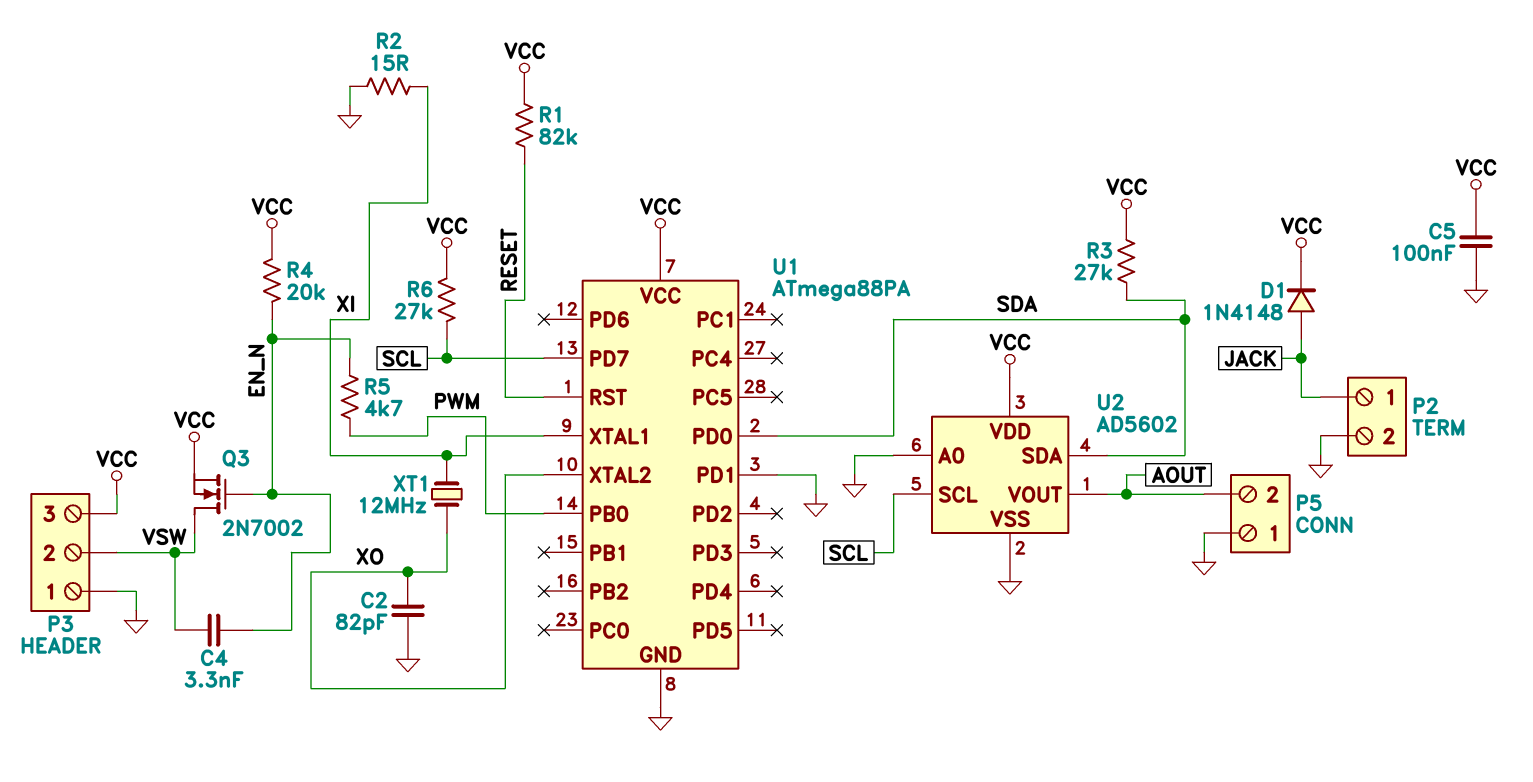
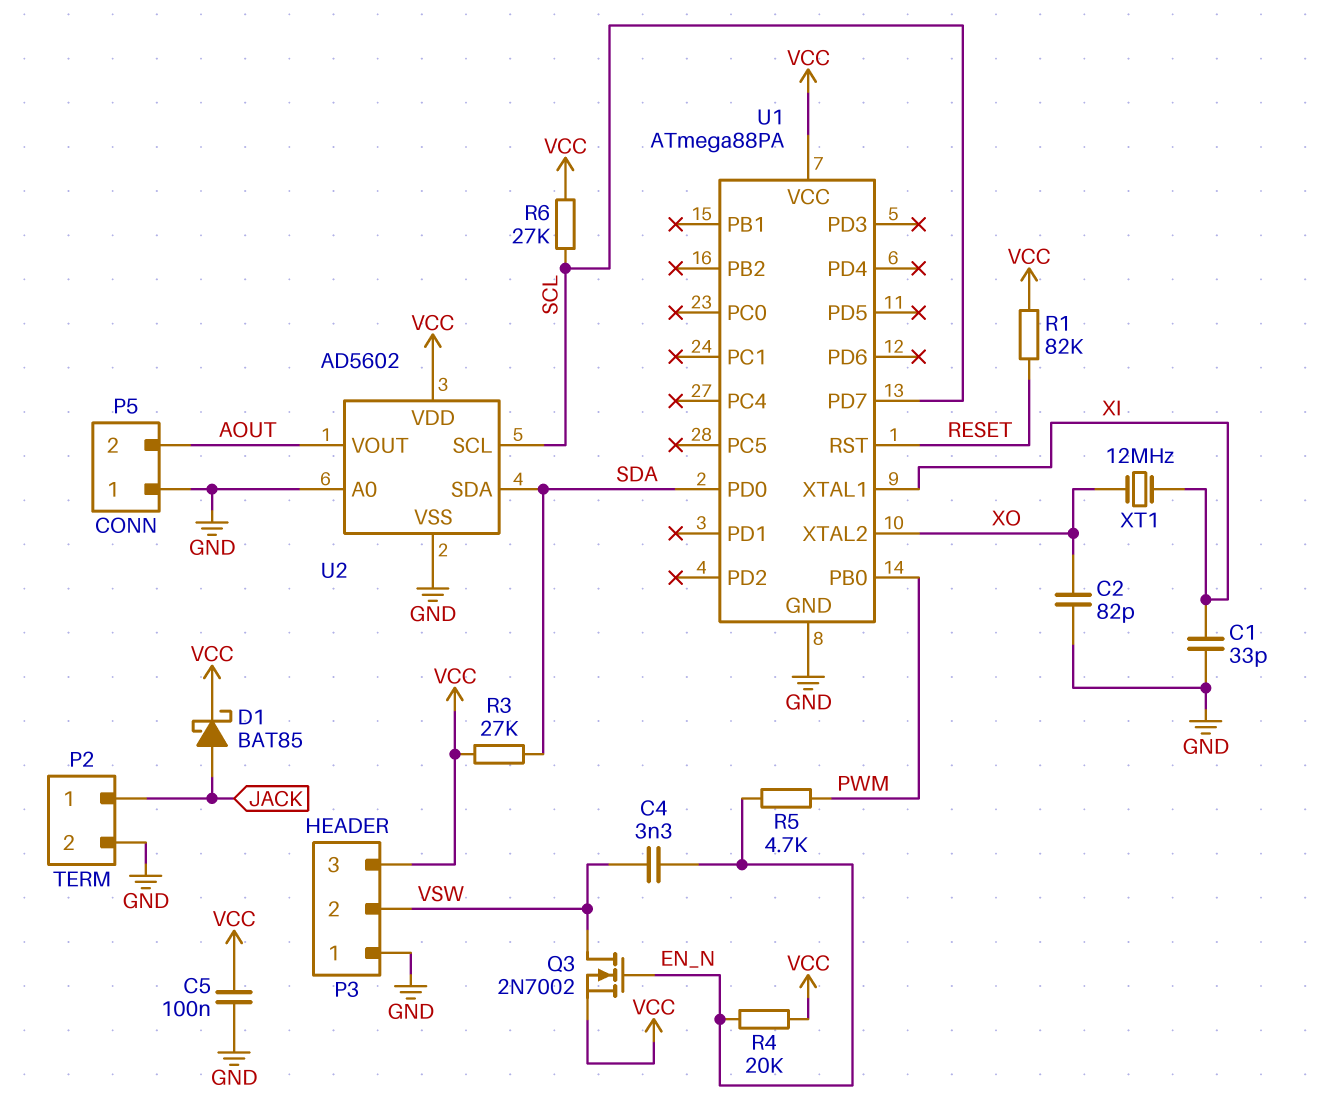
C1: none -> 33pF (GND, XI)
D1: diode 1N4148 (A JACK, K VCC) -> schottky BAT85 (A JACK, K VCC)
R2: 15 (GND, XI) -> none
U1 pin PD1: GND -> none

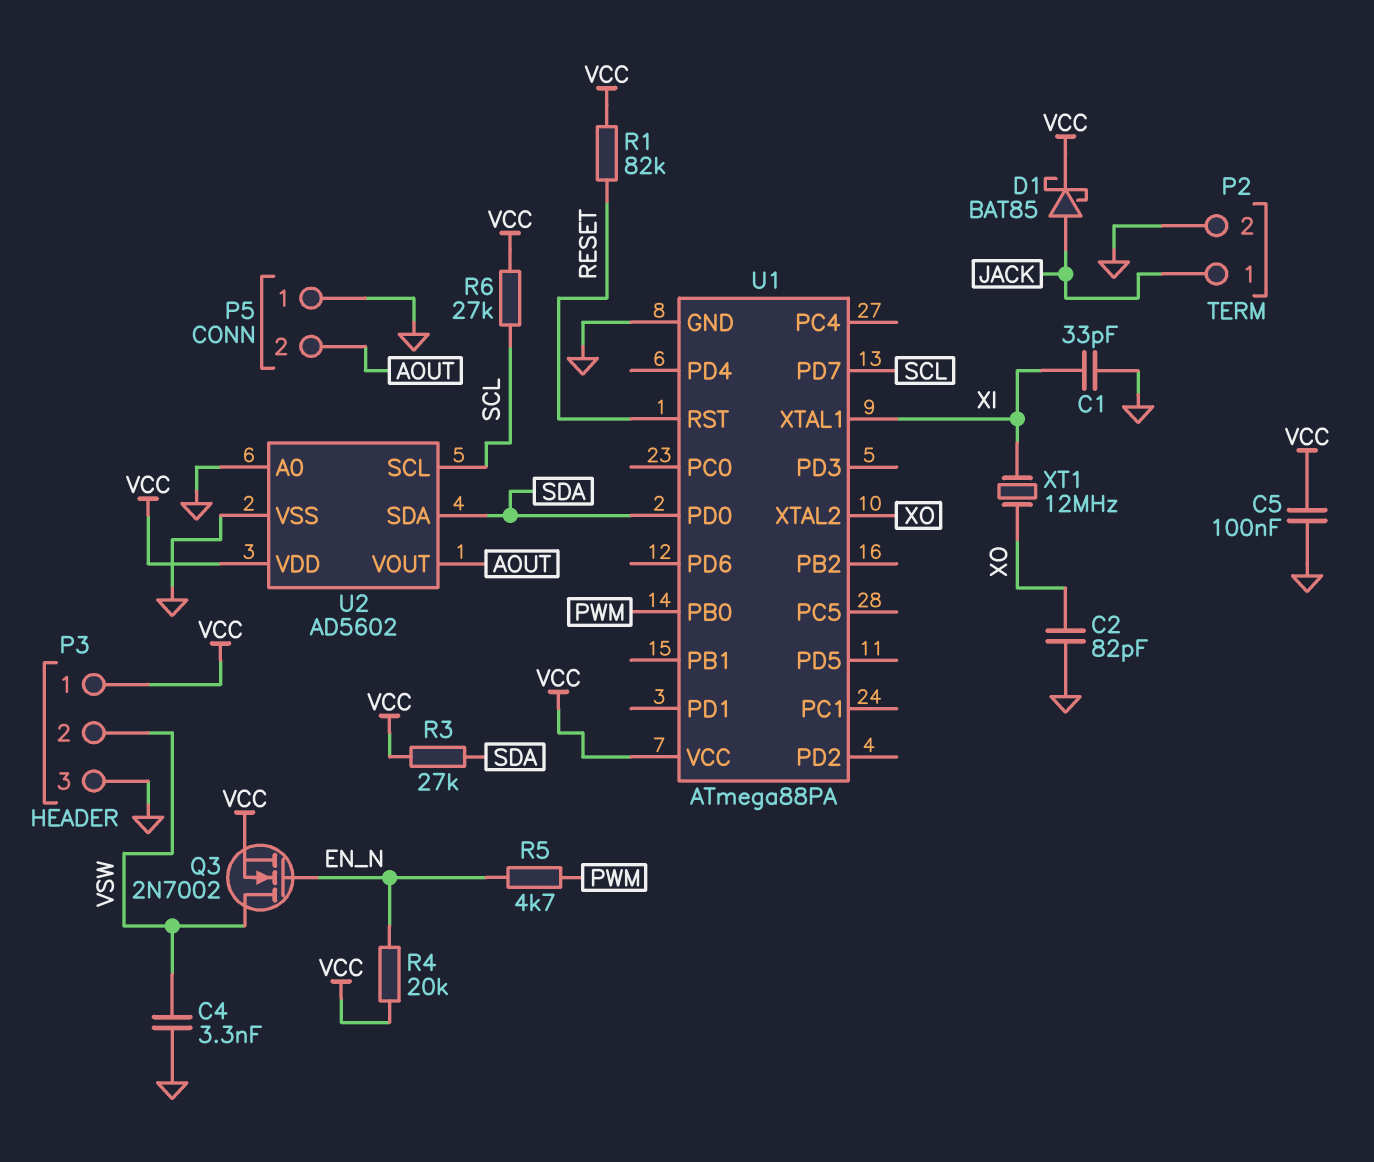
C4: 3.3nF (EN_N, VSW) -> 3.3nF (GND, VSW)
P3 pin 1: GND -> VCC
P3 pin 3: VCC -> GND

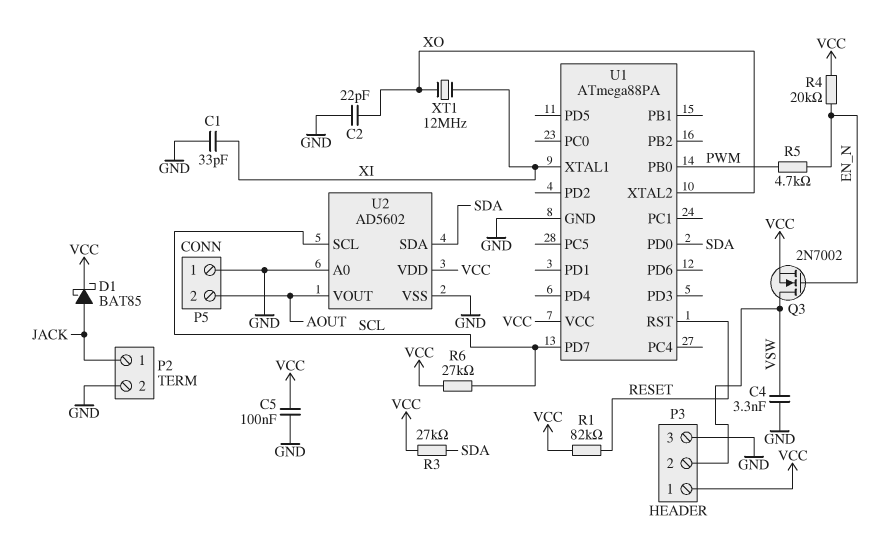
C2: 82pF (GND, XO) -> 22pF (GND, XO)

